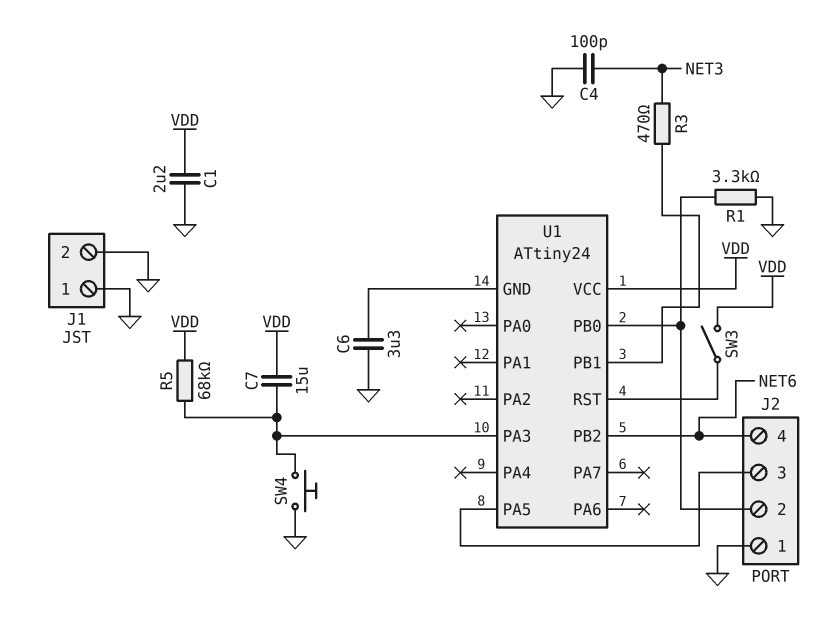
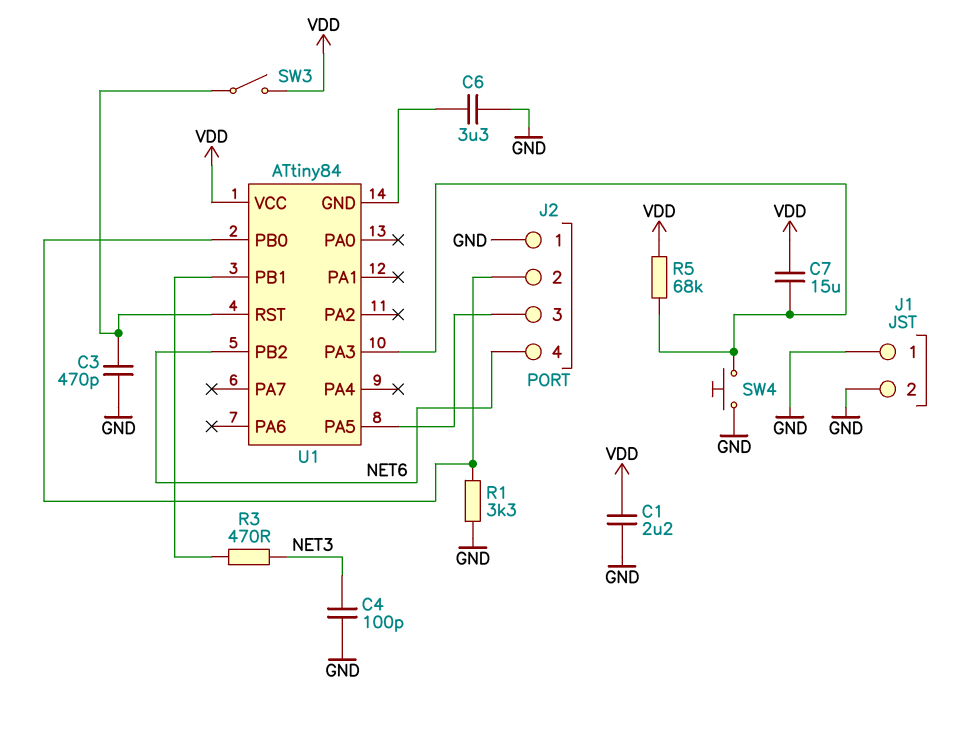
C3: none -> 470pF (GND, U1/RST)
U1: ATtiny24 -> ATtiny84

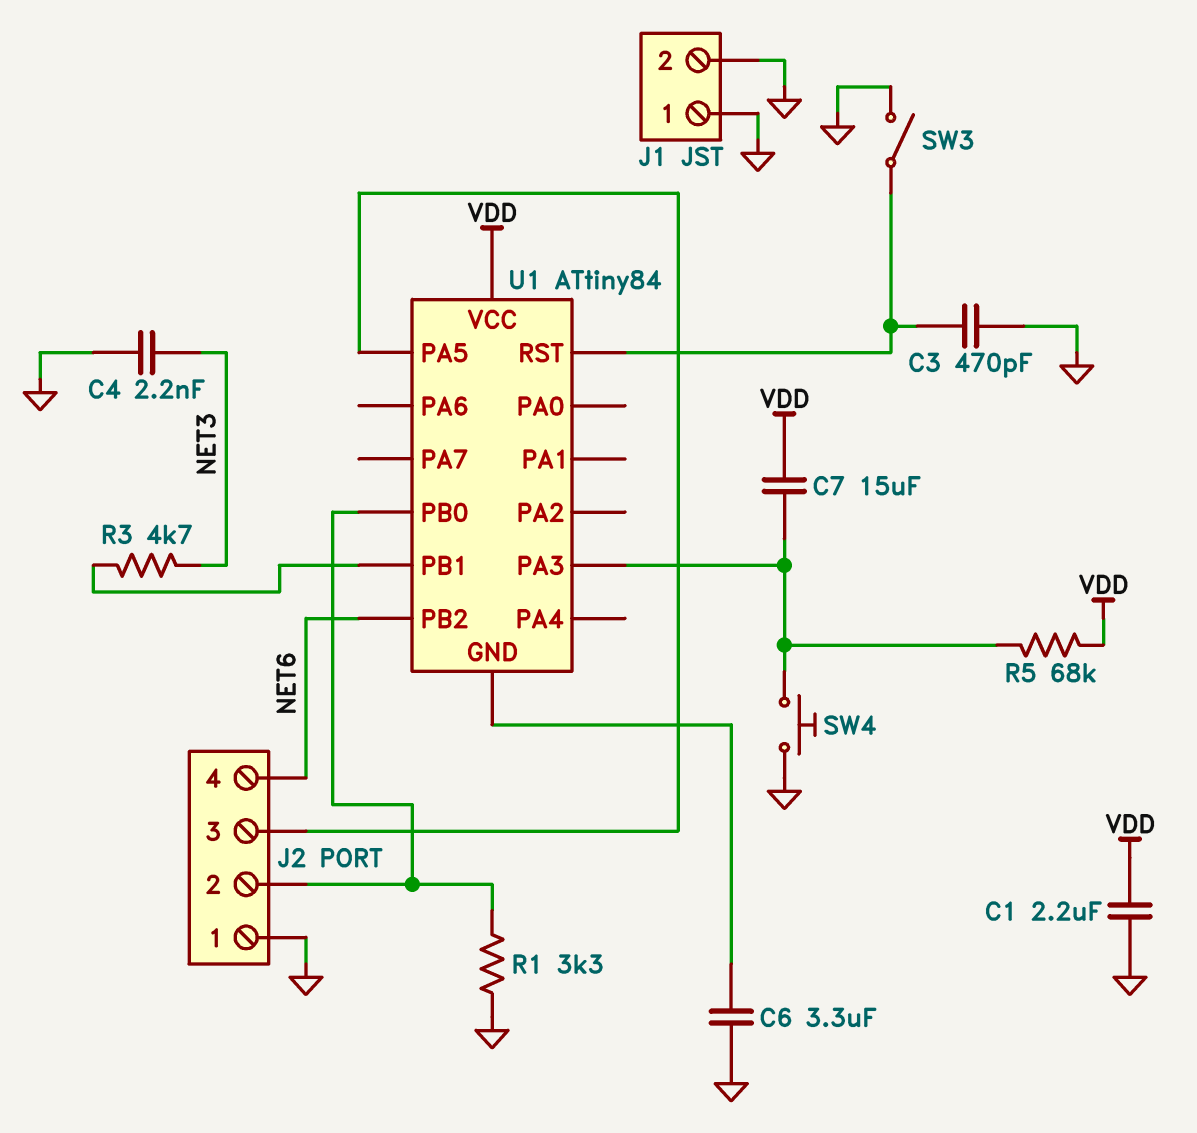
C4: 100pF (GND, NET3) -> 2.2nF (GND, NET3)
R3: 470 (NET3, U1/PB1) -> 4.7k (NET3, U1/PB1)
SW3: switch (U1/RST, VDD) -> switch (GND, U1/RST)

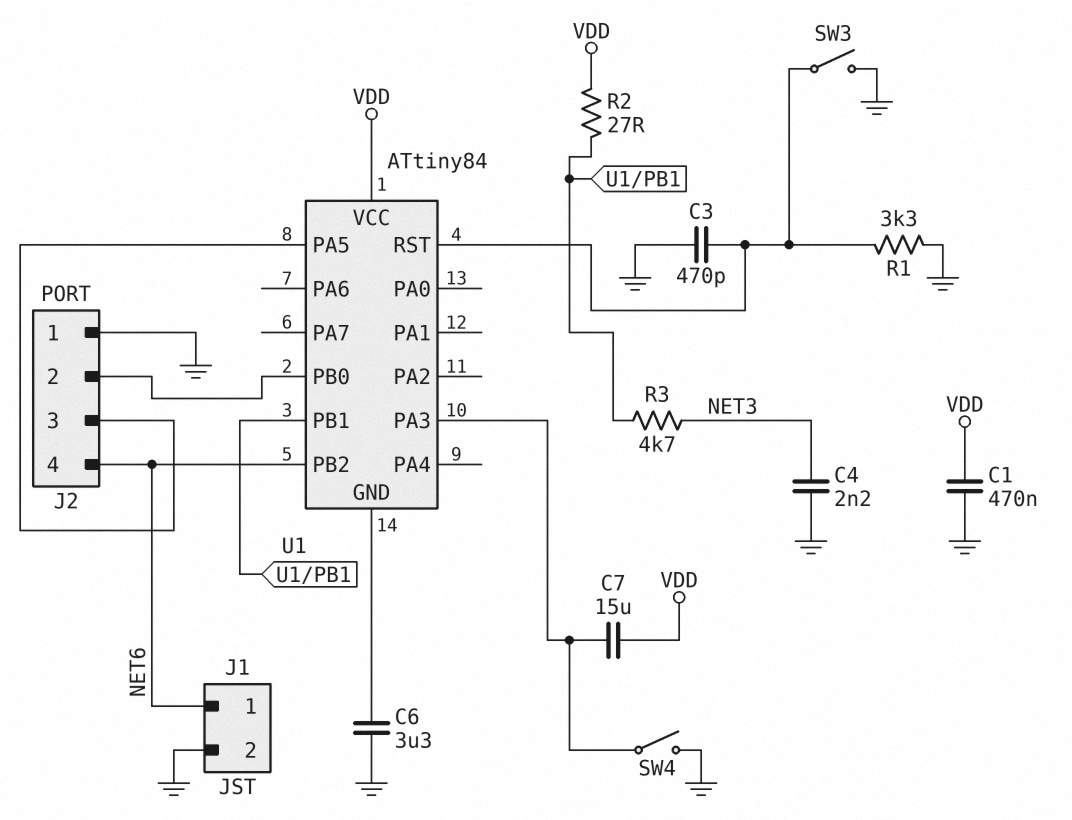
C1: 2.2uF (GND, VDD) -> 470nF (GND, VDD)
J1 pin 1: GND -> NET6
R1: 3.3k (GND, J2/2) -> 3.3k (GND, U1/RST)
R2: none -> 27 (U1/PB1, VDD)
R5: 68k (U1/PA3, VDD) -> none
SW4: button (GND, U1/PA3) -> switch (GND, U1/PA3)

